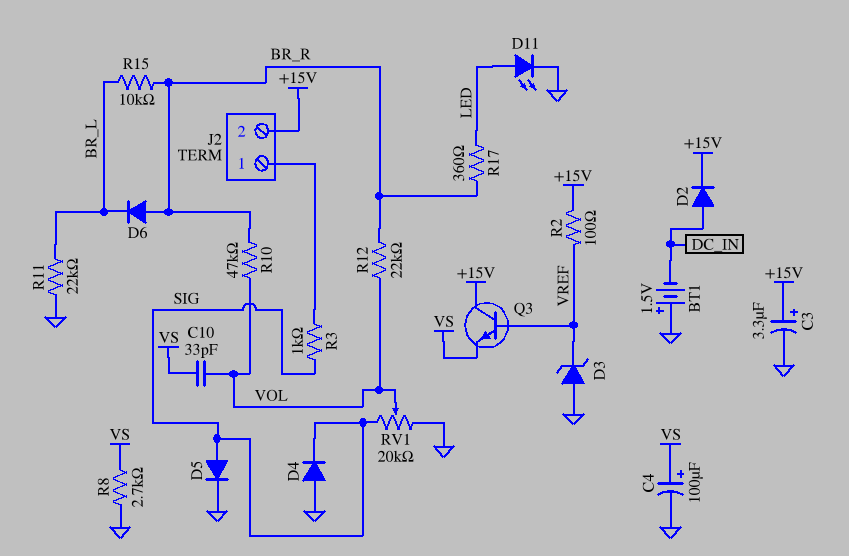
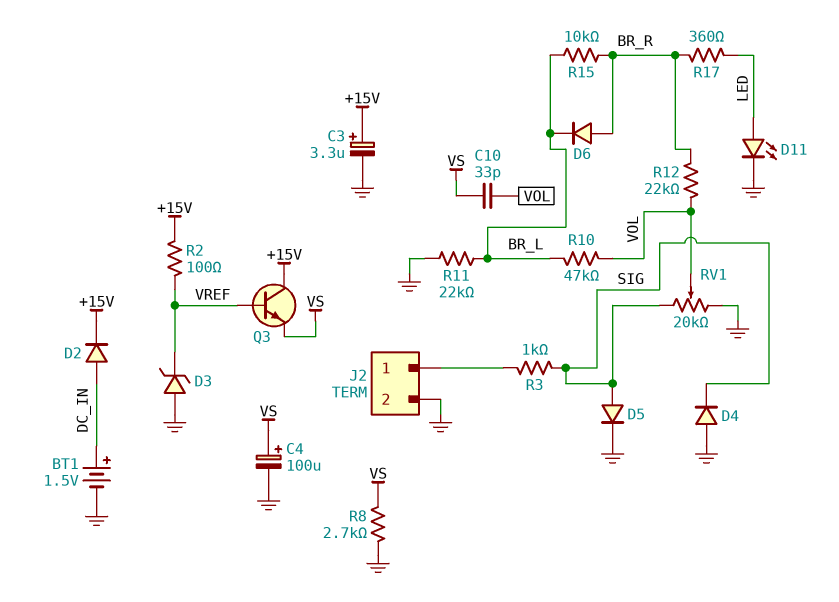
BT1: 1.5V (plus GND, minus DC_IN) -> 1.5V (plus DC_IN, minus GND)
J2 pin 2: +15V -> GND
R10: 47k (BR_R, VOL) -> 47k (BR_L, VOL)

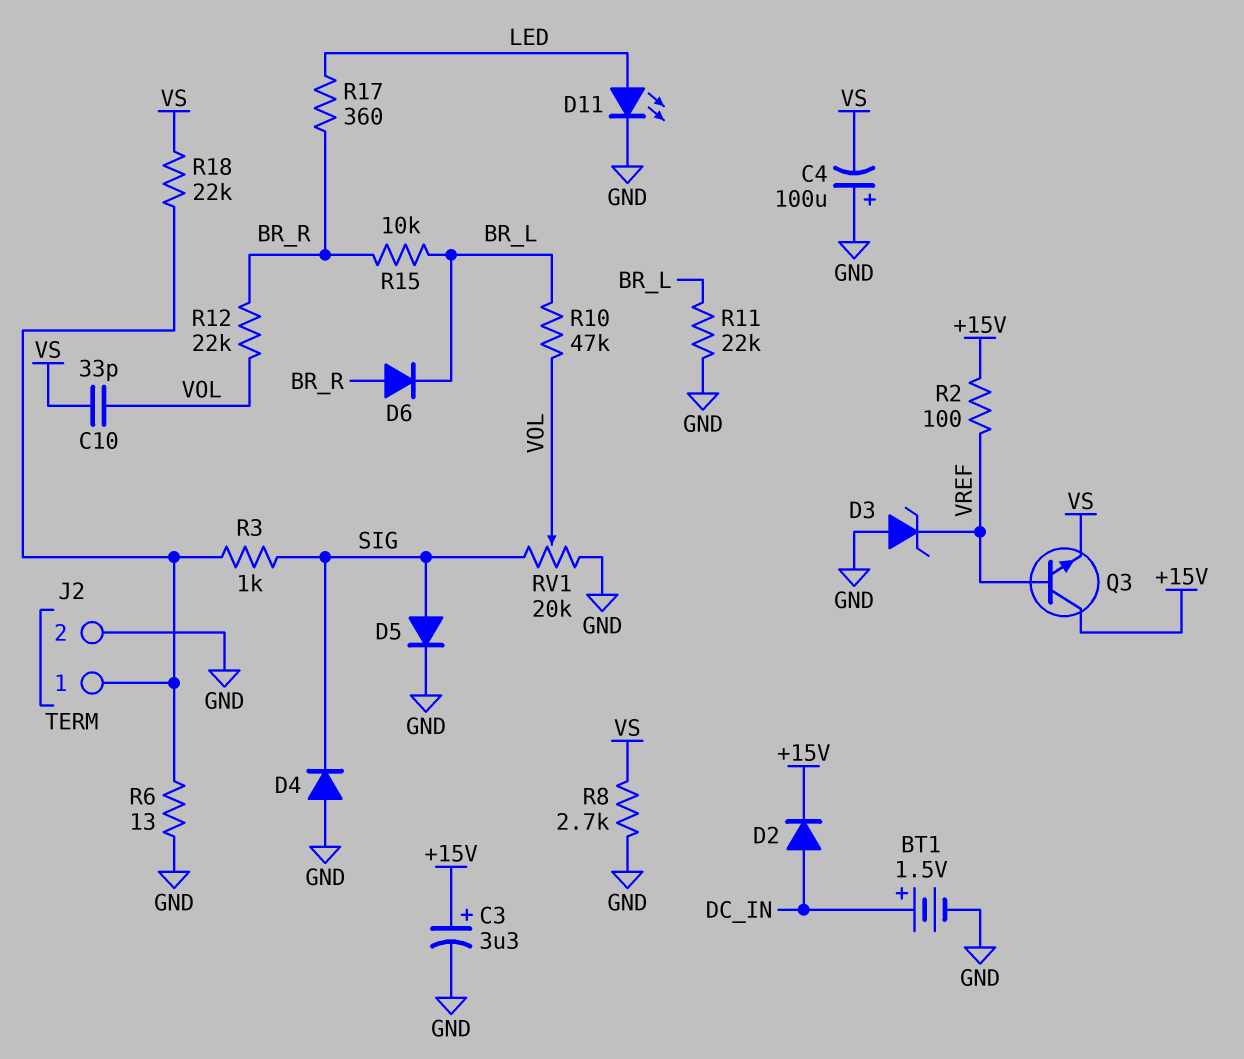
C4: 100uF (plus VS, minus GND) -> 100uF (plus GND, minus VS)
R6: none -> 13 (GND, J2/1)
R18: none -> 22k (J2/1, VS)

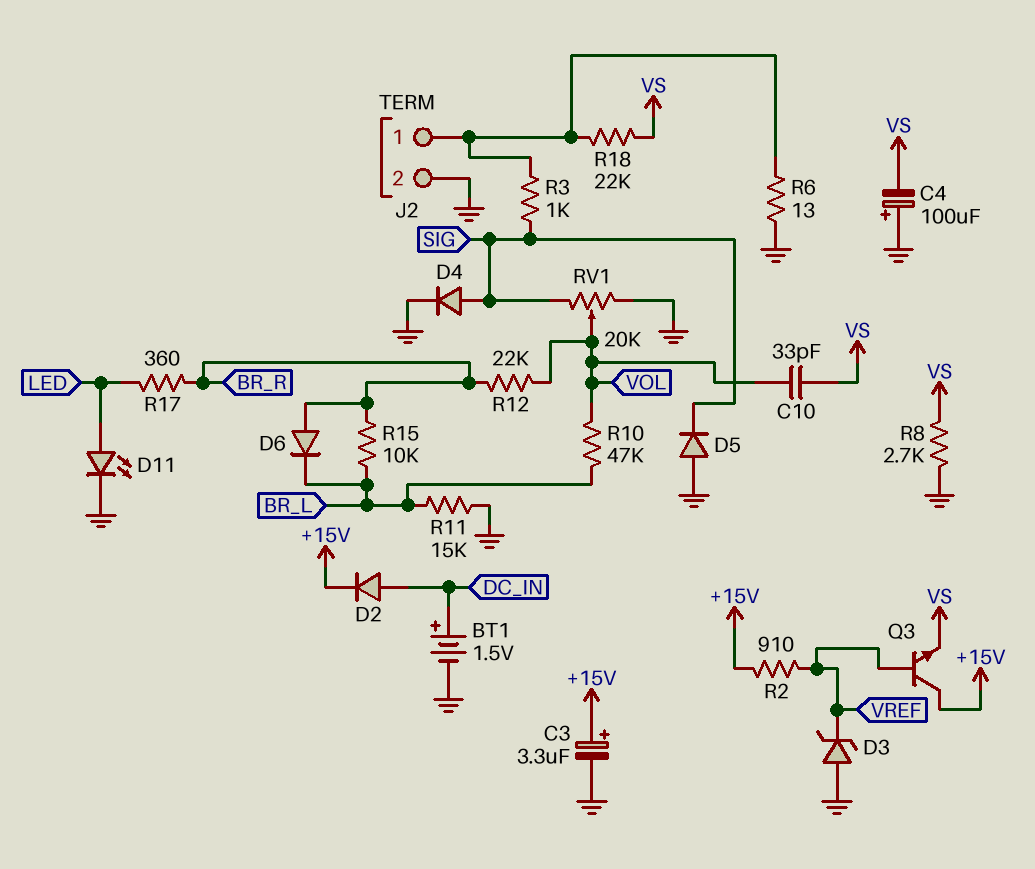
D4: diode (A GND, K SIG) -> diode (A SIG, K GND)
D5: diode (A SIG, K GND) -> diode (A GND, K SIG)
R2: 100 (+15V, VREF) -> 910 (+15V, VREF)
R11: 22k (BR_L, GND) -> 15k (BR_L, GND)

